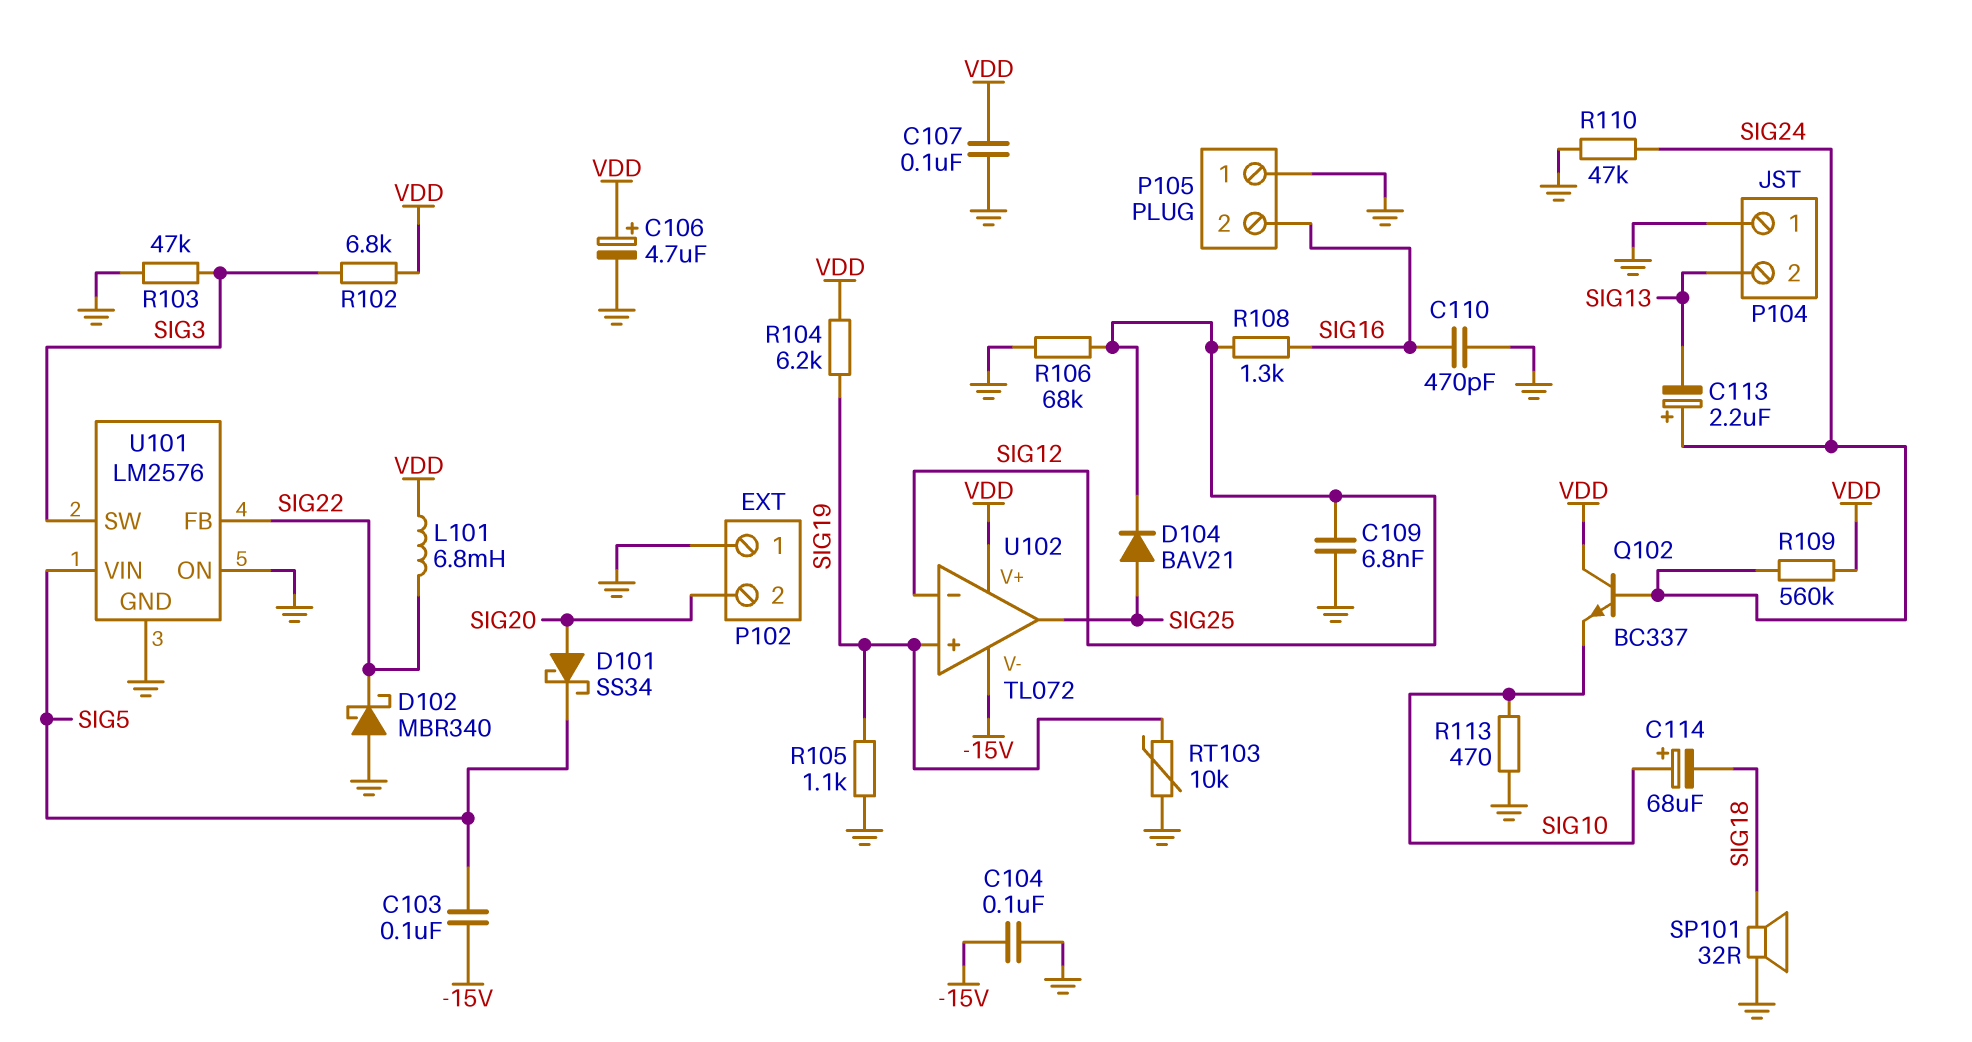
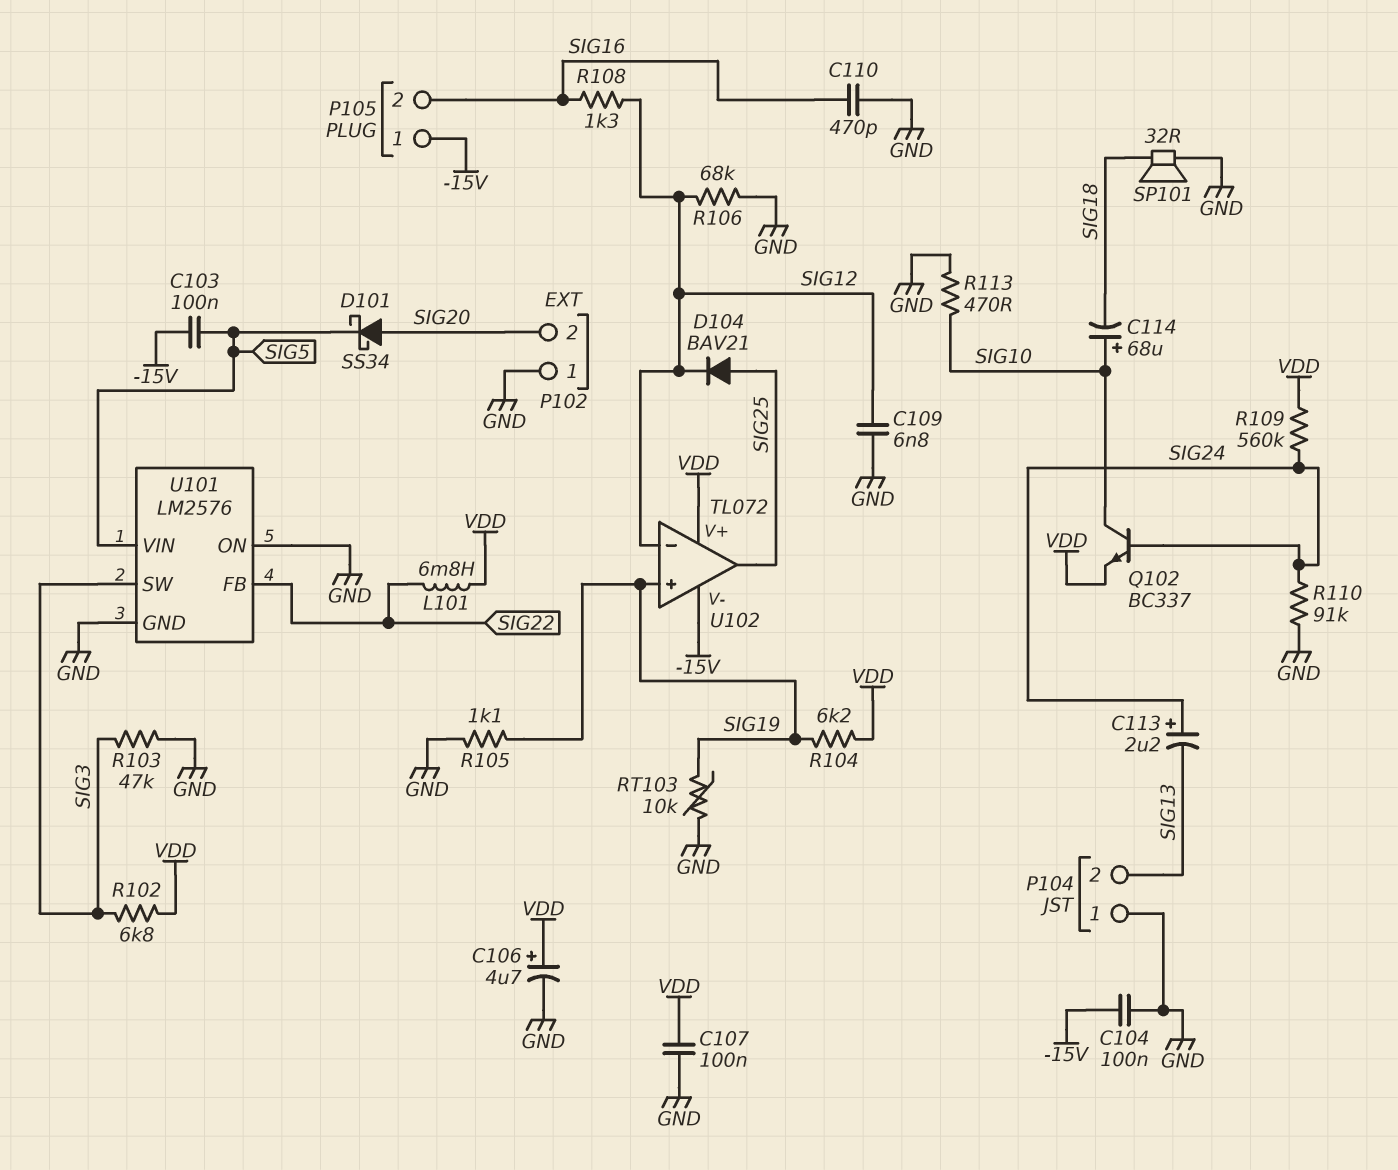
D102: schottky MBR340 (A GND, K SIG22) -> none
P105 pin 1: GND -> -15V
Q102: NPN BC337 (B SIG24, C VDD, E SIG10) -> NPN BC337 (B SIG24, C SIG10, E VDD)
R110: 47k (GND, SIG24) -> 91k (GND, SIG24)

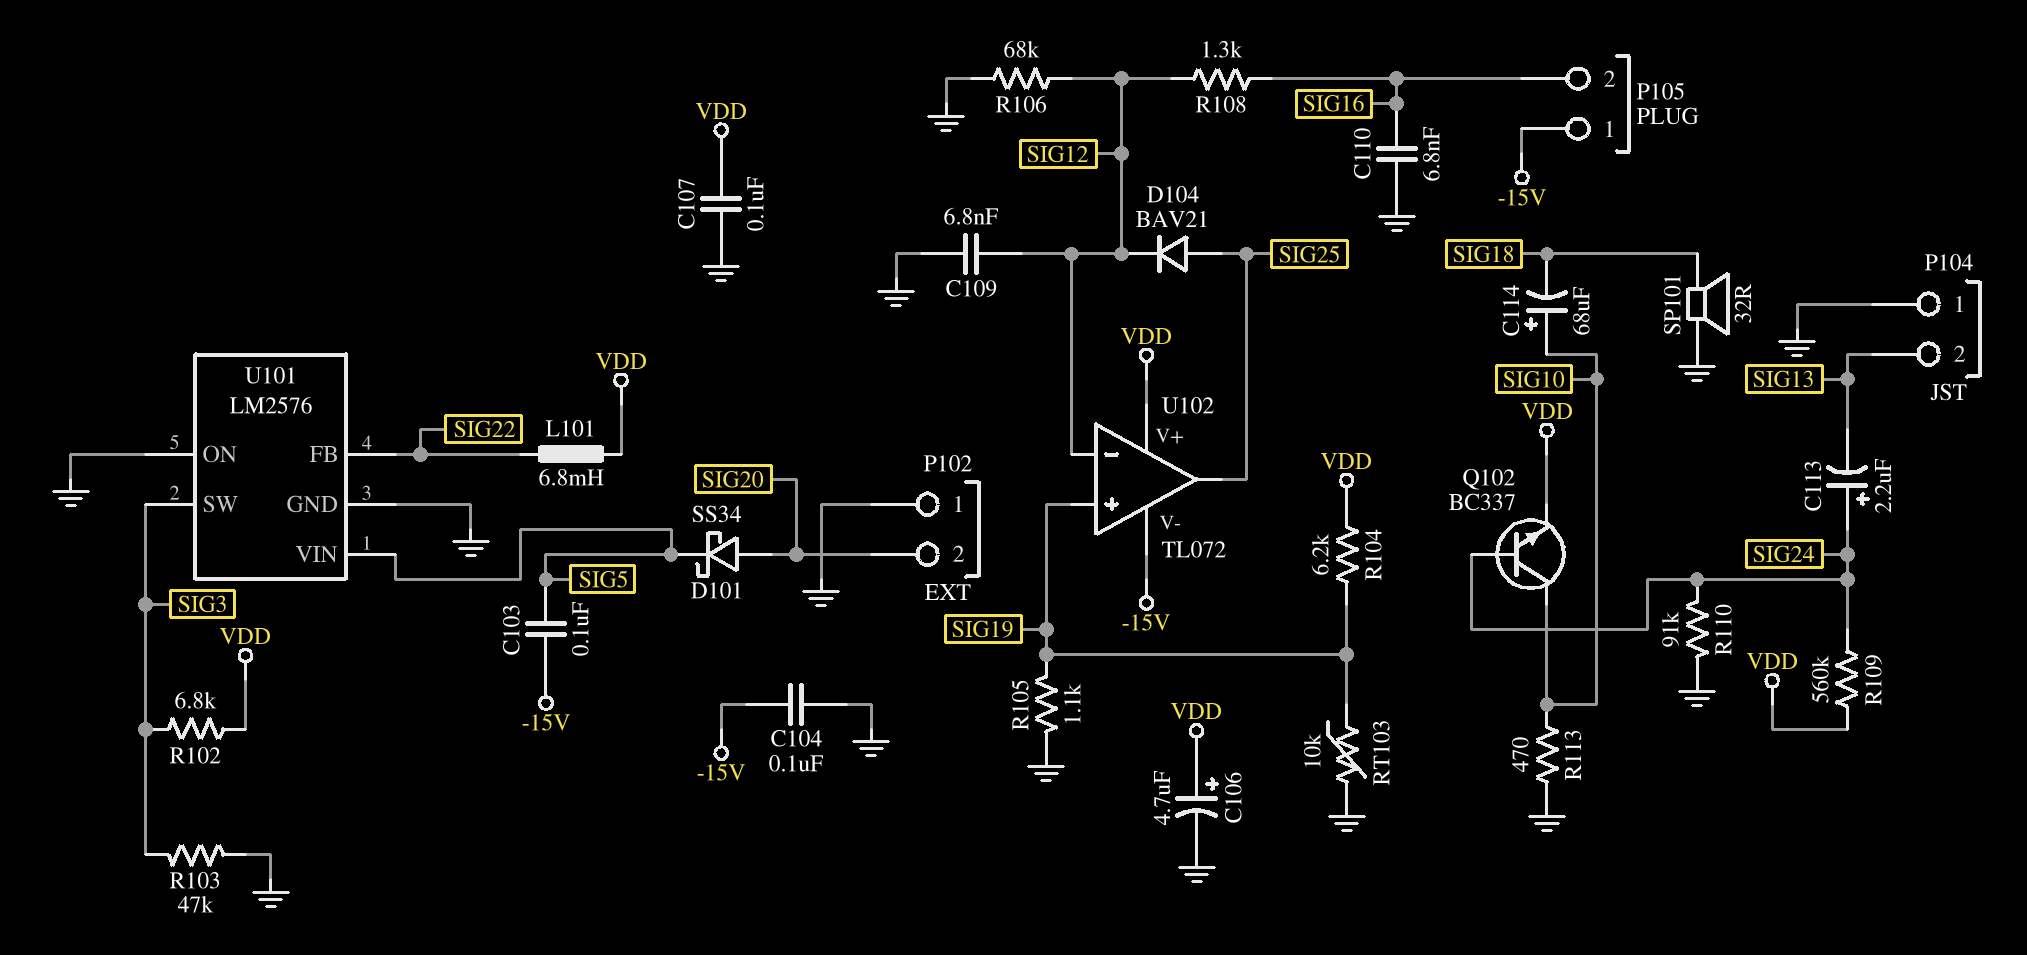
C110: 470pF (GND, SIG16) -> 6.8nF (GND, SIG16)

